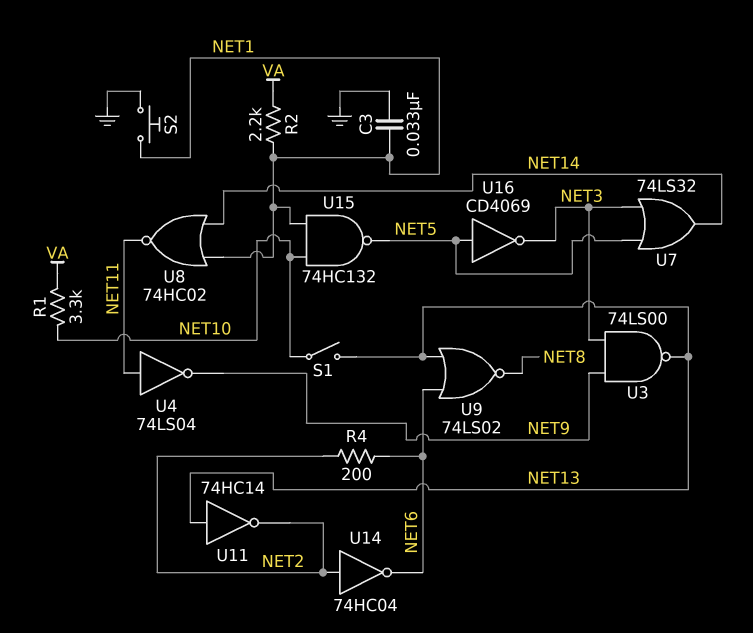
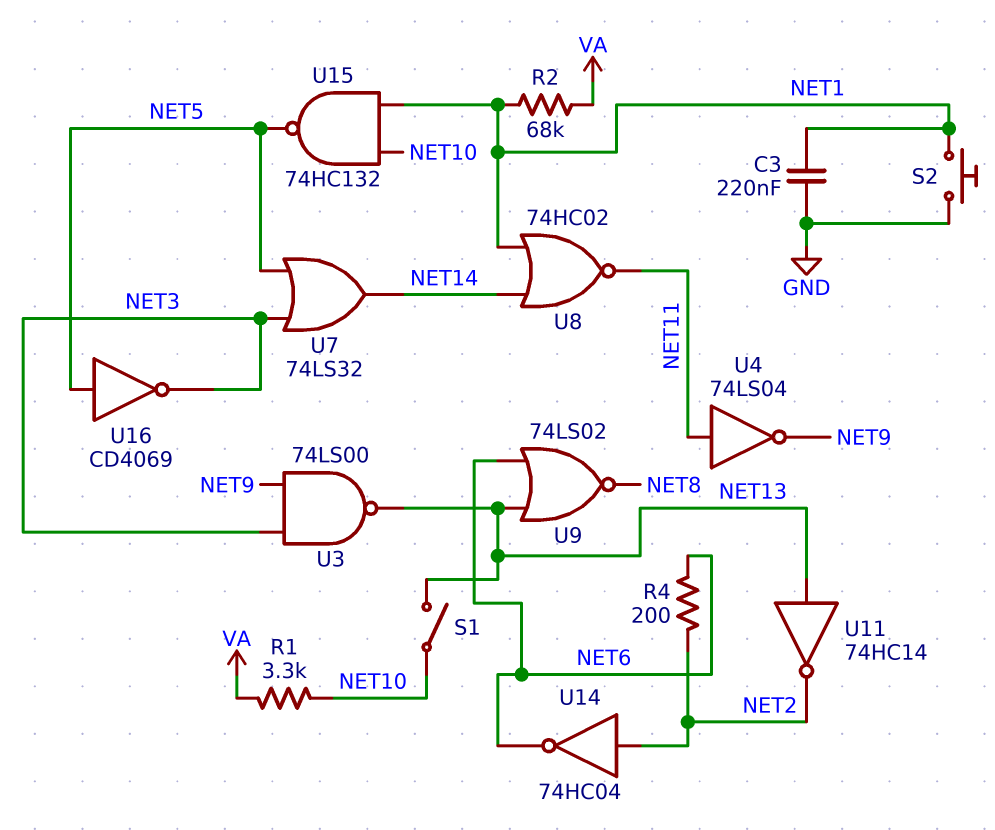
C3: 33nF (GND, NET1) -> 220nF (GND, NET1)
R2: 2.2k (NET1, VA) -> 68k (NET1, VA)

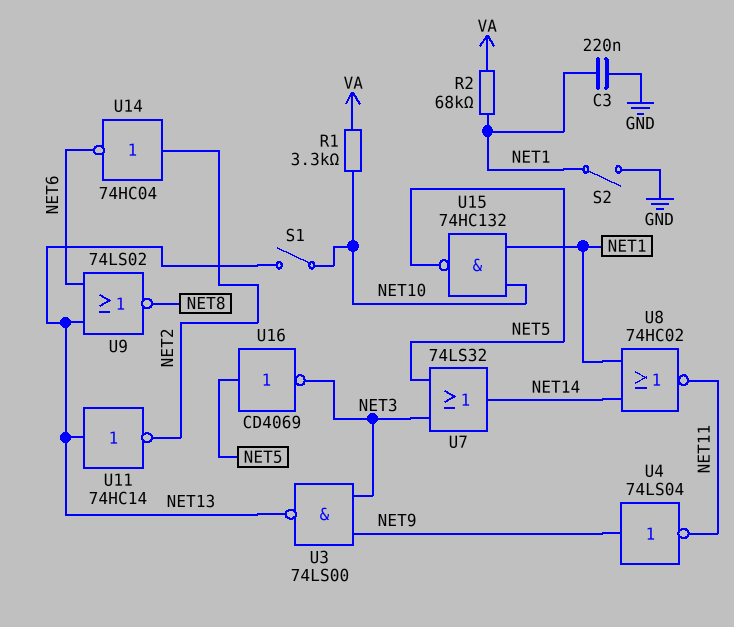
R4: 200 (NET2, NET6) -> none
S2: button (GND, NET1) -> switch (GND, NET1)
U4: NOT 74LS04 (in NET11, out NET9) -> NOT 74LS04 (in NET9, out NET11)

